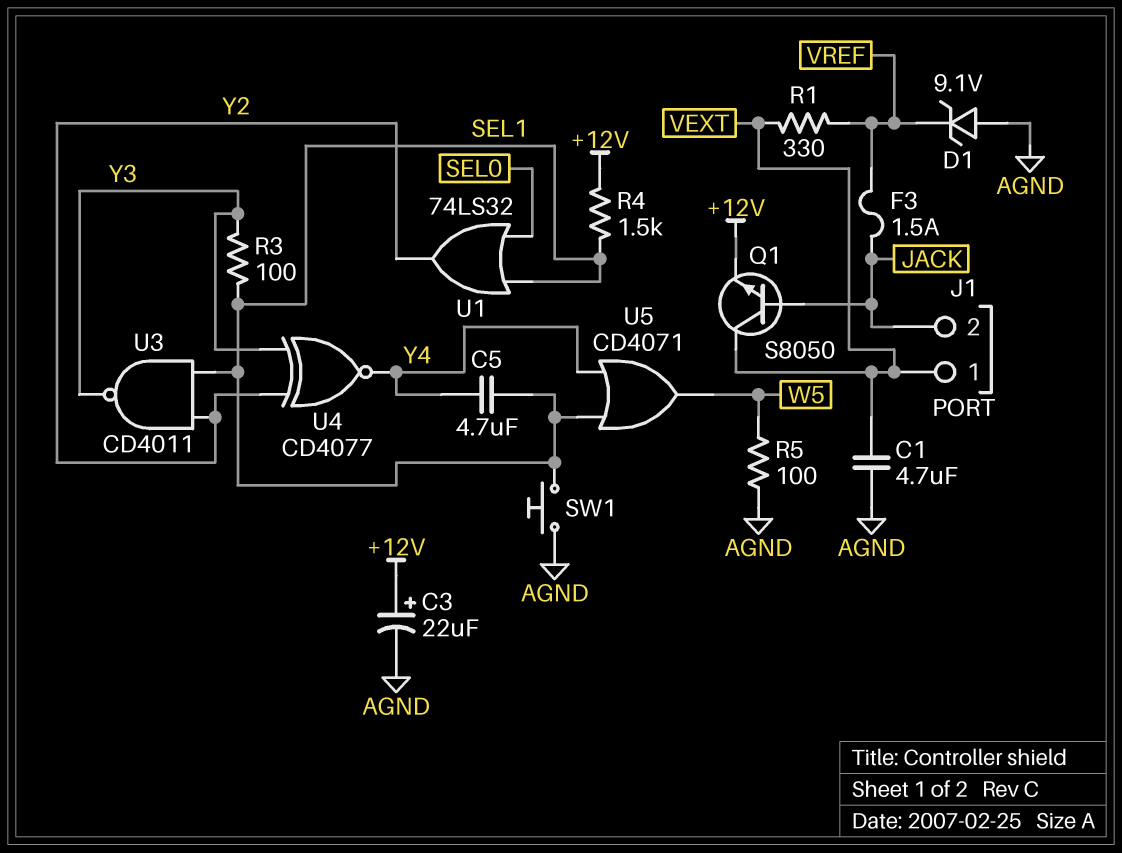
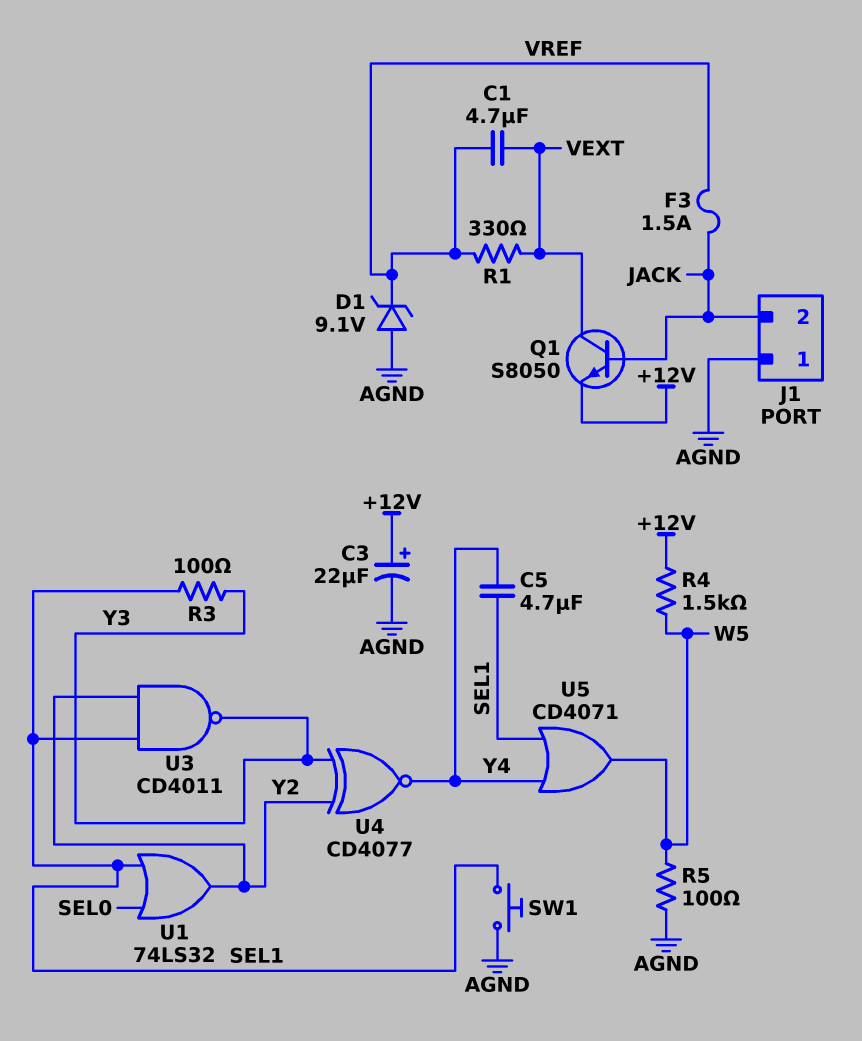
C1: 4.7uF (AGND, VEXT) -> 4.7uF (VEXT, VREF)
J1 pin 1: VEXT -> AGND
R4: 1.5k (+12V, SEL1) -> 1.5k (+12V, W5)

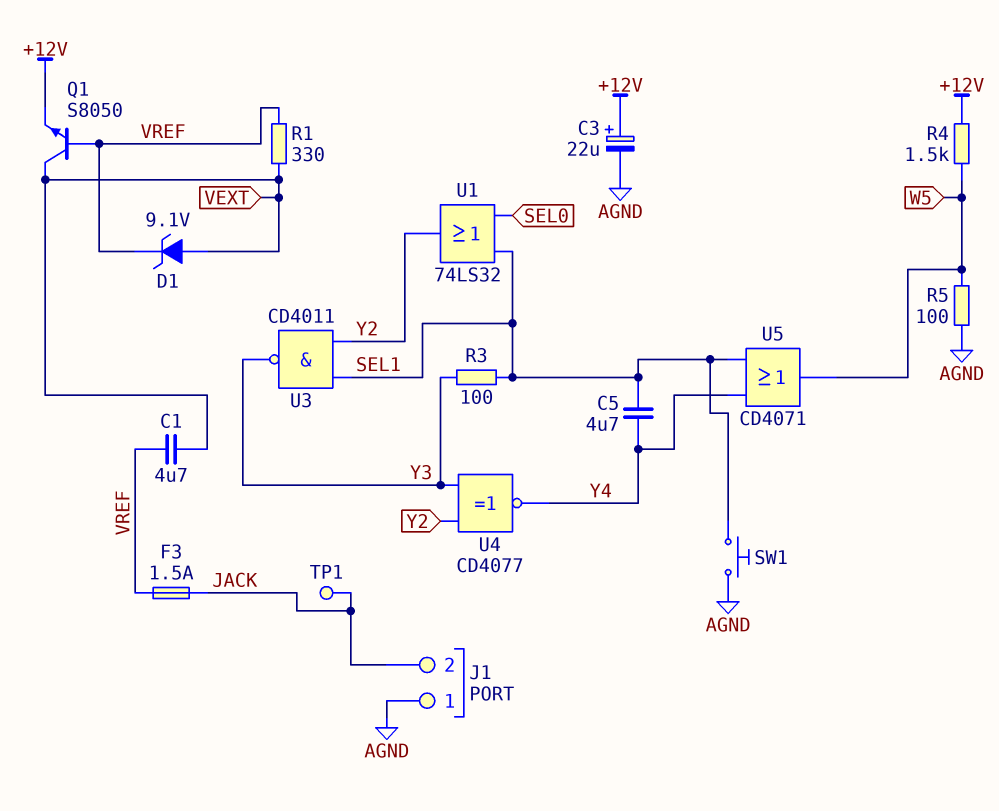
D1: zener 9.1V (A AGND, K VREF) -> zener 9.1V (A VEXT, K VREF)
Q1: NPN S8050 (B JACK, C VEXT, E +12V) -> NPN S8050 (B VREF, C VEXT, E +12V)
TP1: none -> test point (JACK)

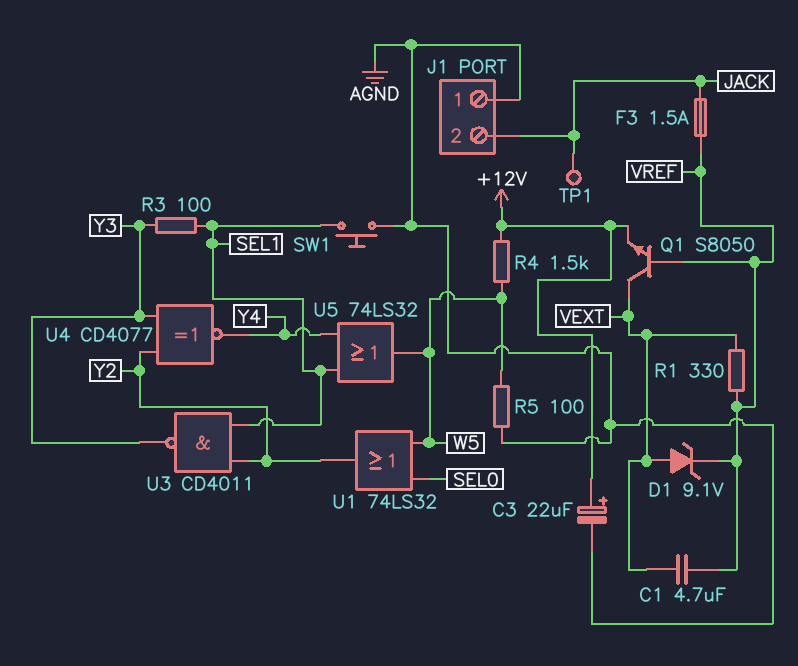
C5: 4.7uF (SEL1, Y4) -> none
U1: OR 74LS32 (in SEL0, in SEL1, out Y2) -> OR 74LS32 (in SEL0, in W5, out Y2)
U5: OR CD4071 (in SEL1, in Y4, out W5) -> OR 74LS32 (in SEL1, in Y4, out W5)

